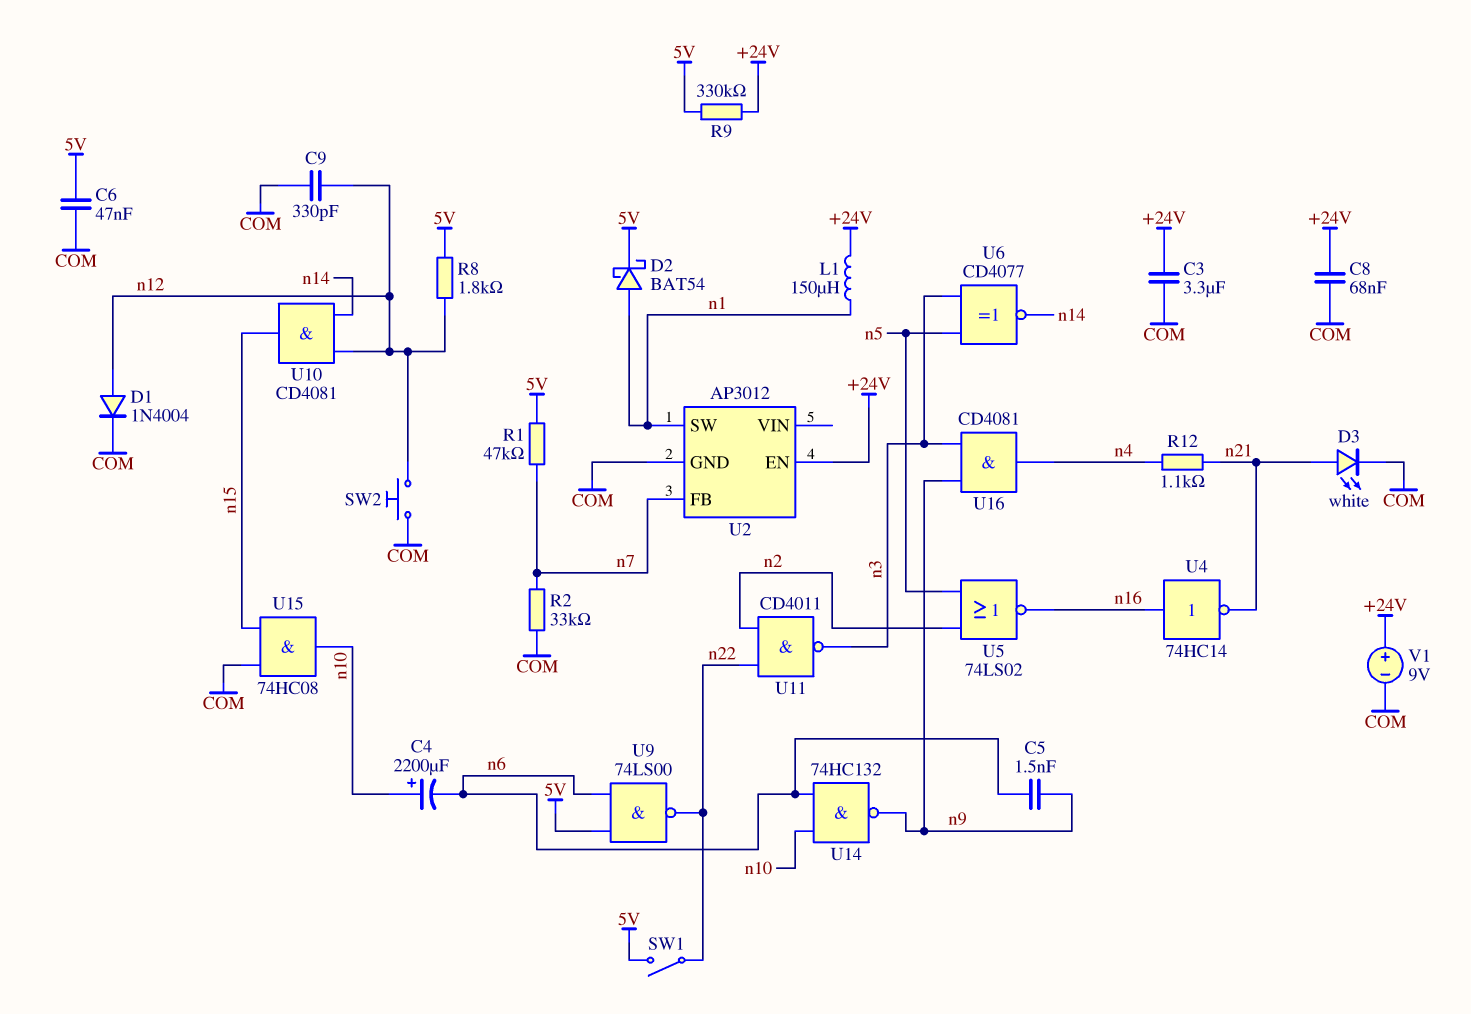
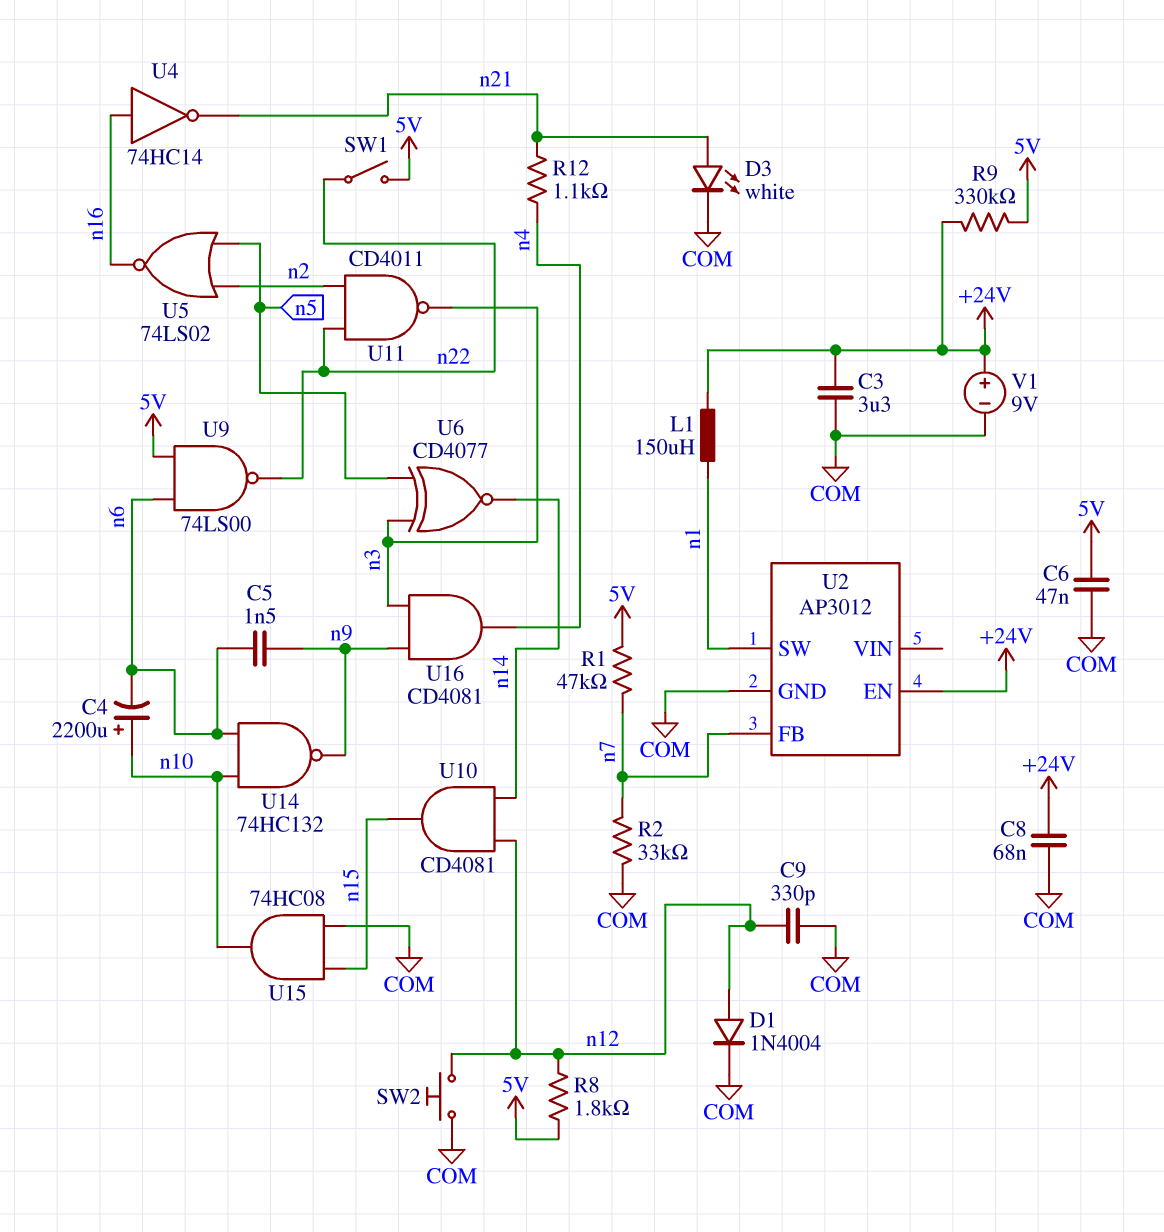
D2: schottky BAT54 (A n1, K 5V) -> none

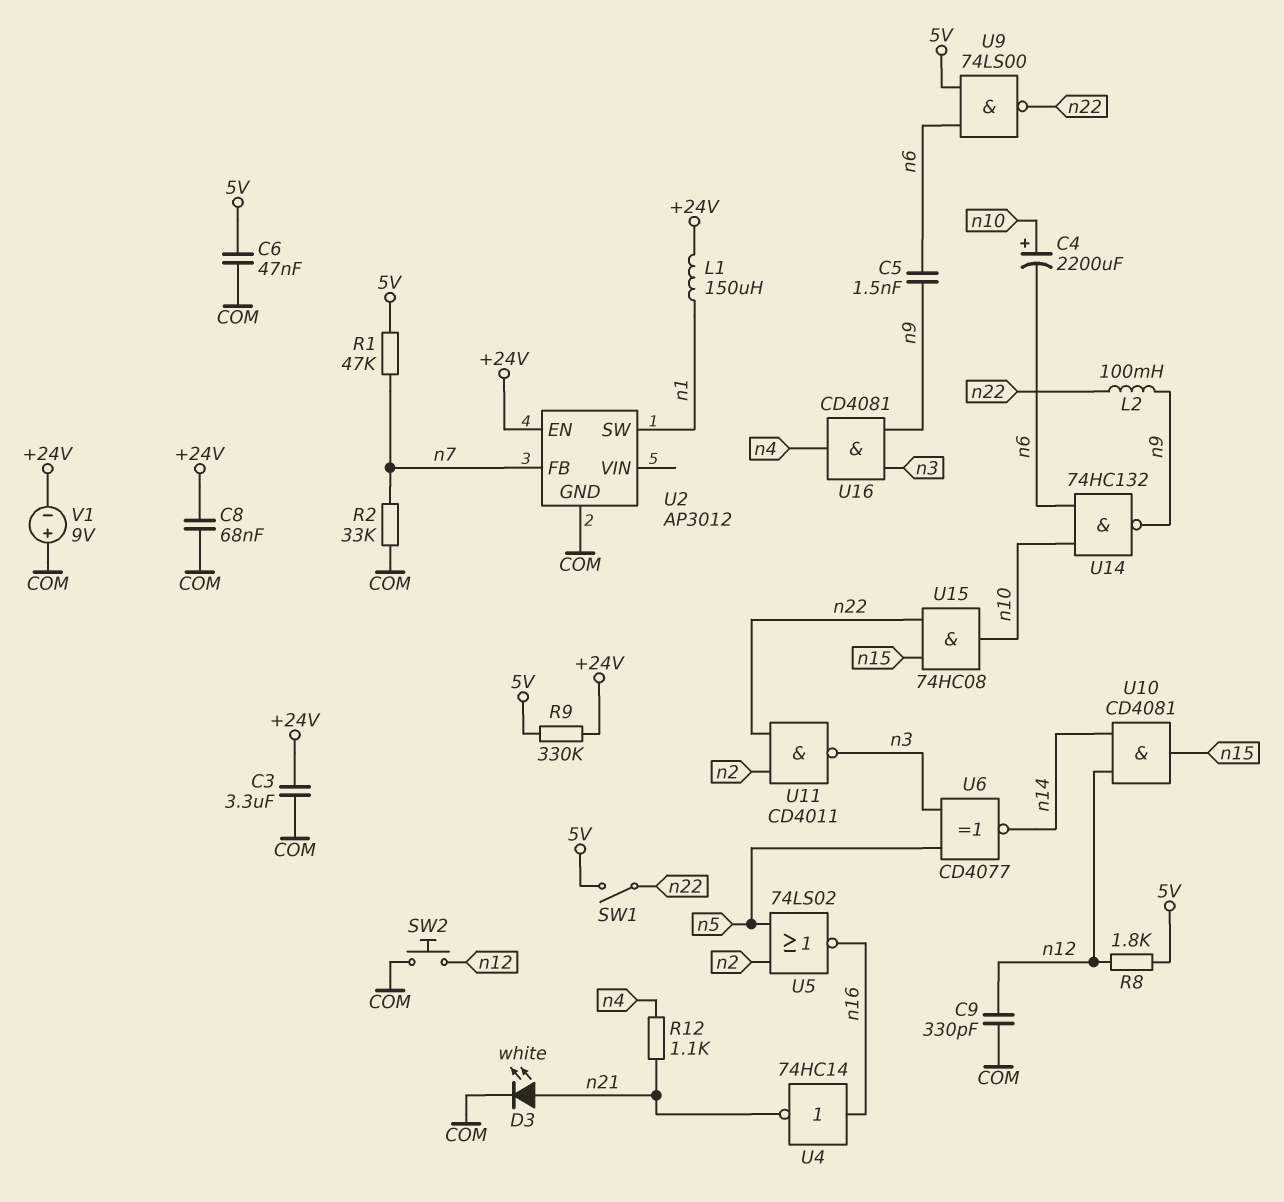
D1: diode 1N4004 (A n12, K COM) -> none
L2: none -> 100mH (n9, n22)
U15: AND 74HC08 (in COM, in n15, out n10) -> AND 74HC08 (in n15, in n22, out n10)
V1: 9V (plus +24V, minus COM) -> 9V (plus COM, minus +24V)

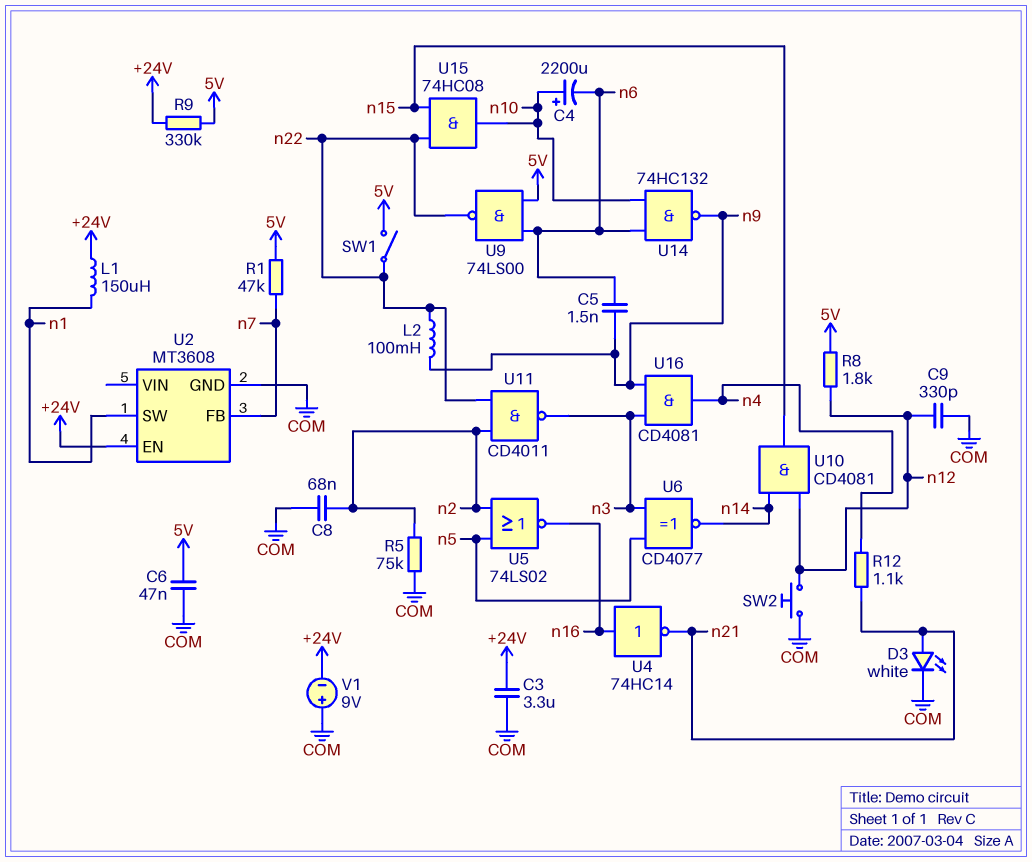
C8: 68nF (+24V, COM) -> 68nF (COM, n2)
R2: 33k (COM, n7) -> none
R5: none -> 75k (COM, n2)
U2: AP3012 -> MT3608

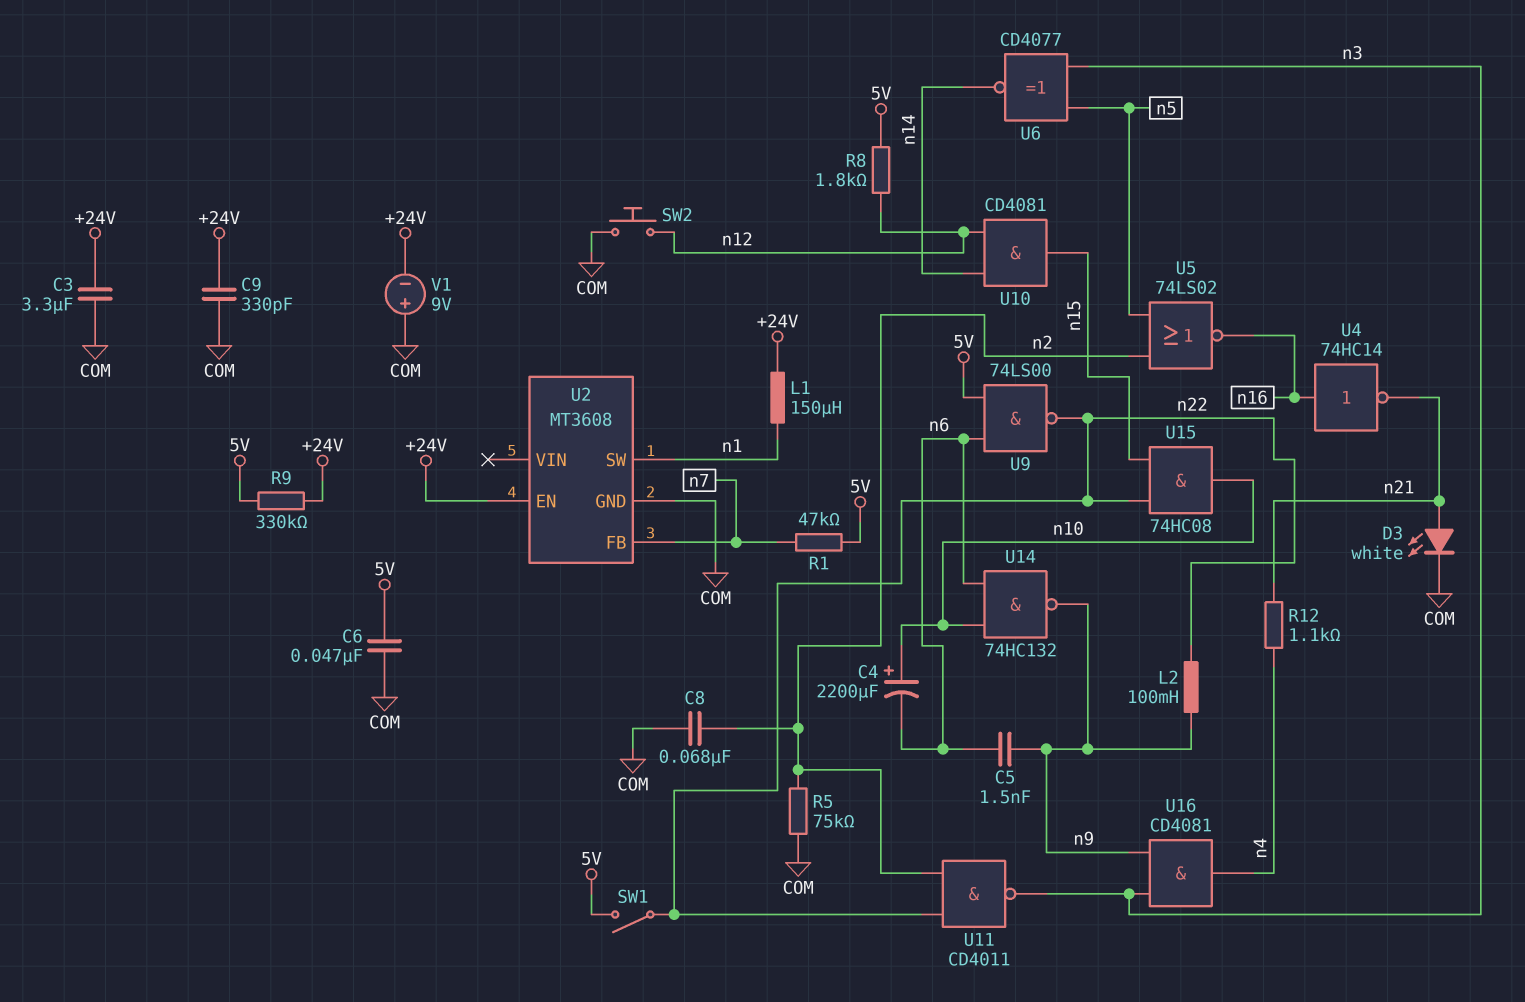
C9: 330pF (COM, n12) -> 330pF (+24V, COM)

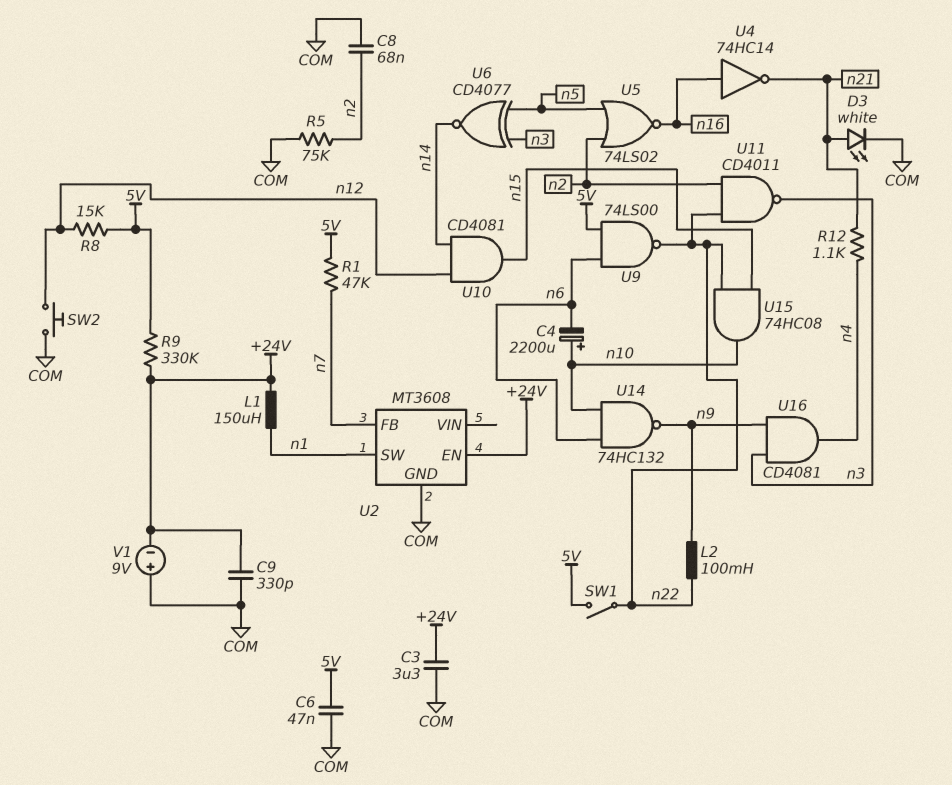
C5: 1.5nF (n6, n9) -> none
R8: 1.8k (5V, n12) -> 15k (5V, n12)

